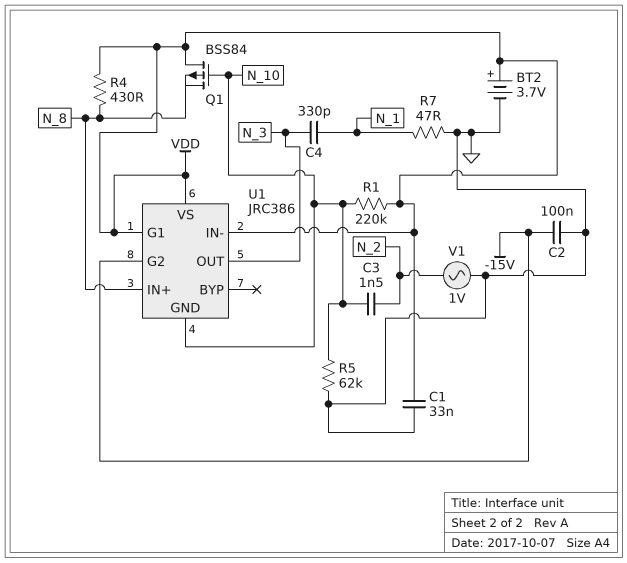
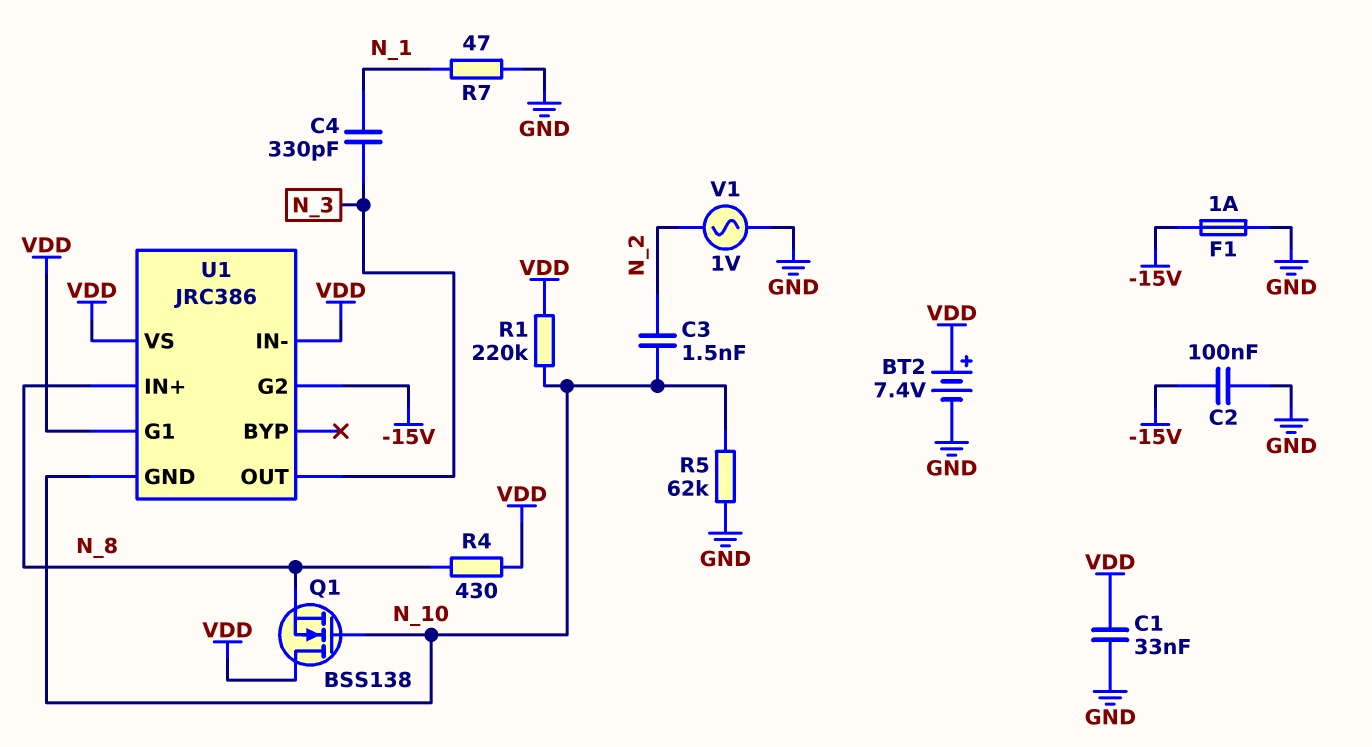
BT2: 3.7V (plus VDD, minus GND) -> 7.4V (plus VDD, minus GND)
F1: none -> 1A (-15V, GND)
Q1: PMOS BSS84 (G N_10, D VDD, S N_8) -> NMOS BSS138 (G N_10, D VDD, S N_8)

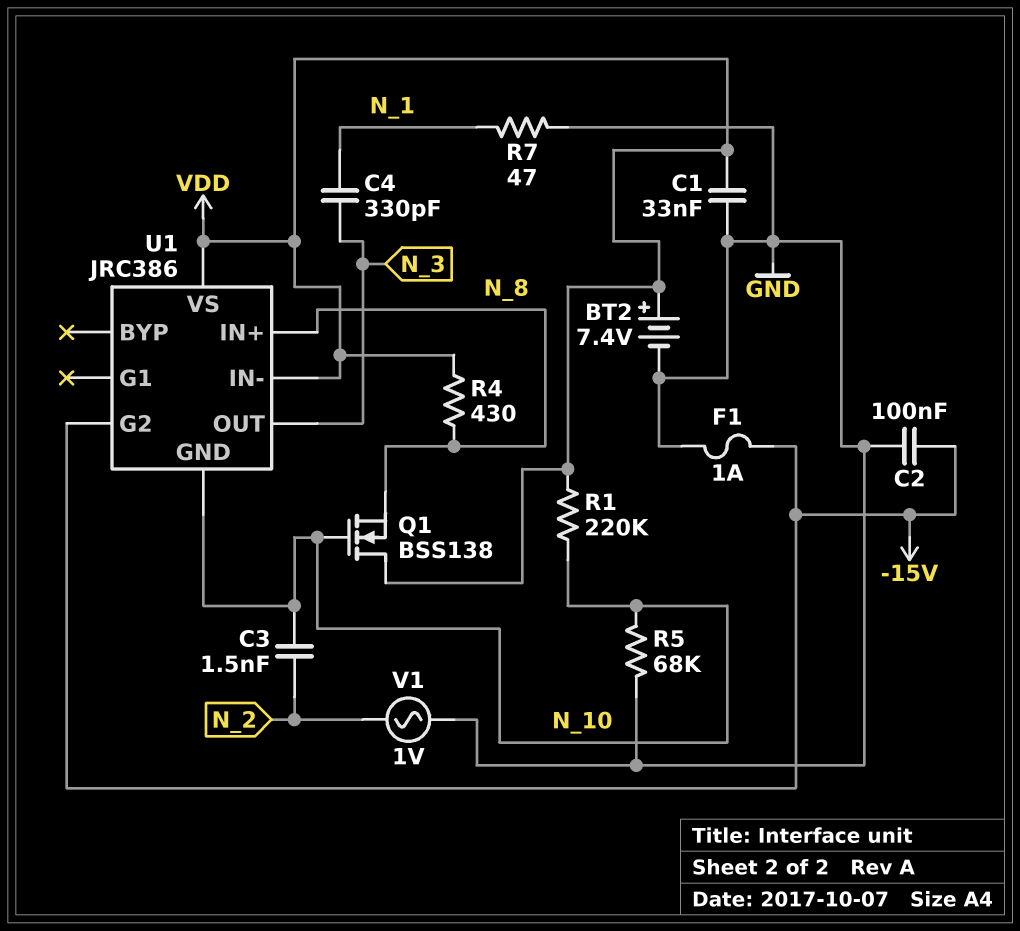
R5: 62k (GND, N_10) -> 68k (GND, N_10)
U1 pin G1: VDD -> none

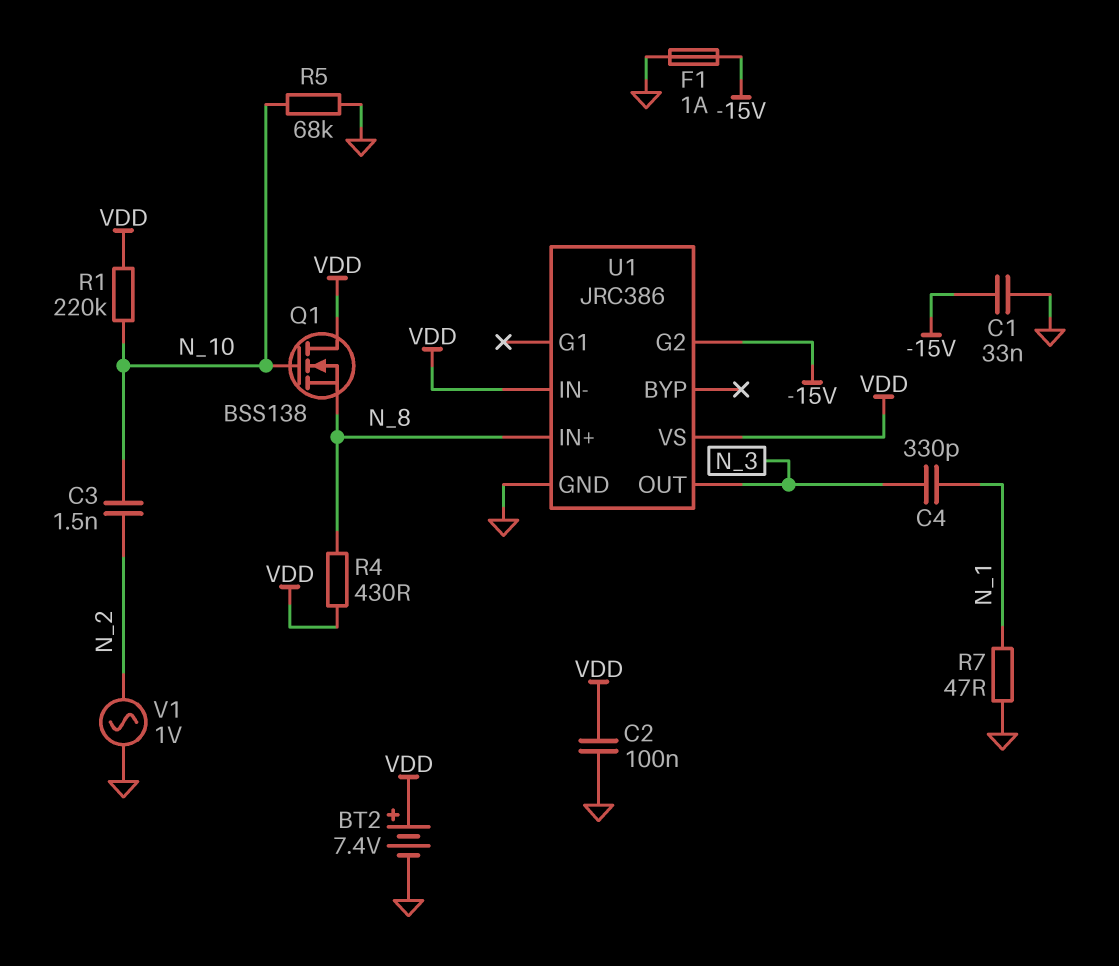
C1: 33nF (GND, VDD) -> 33nF (-15V, GND)
C2: 100nF (-15V, GND) -> 100nF (GND, VDD)
U1 pin GND: N_10 -> GND

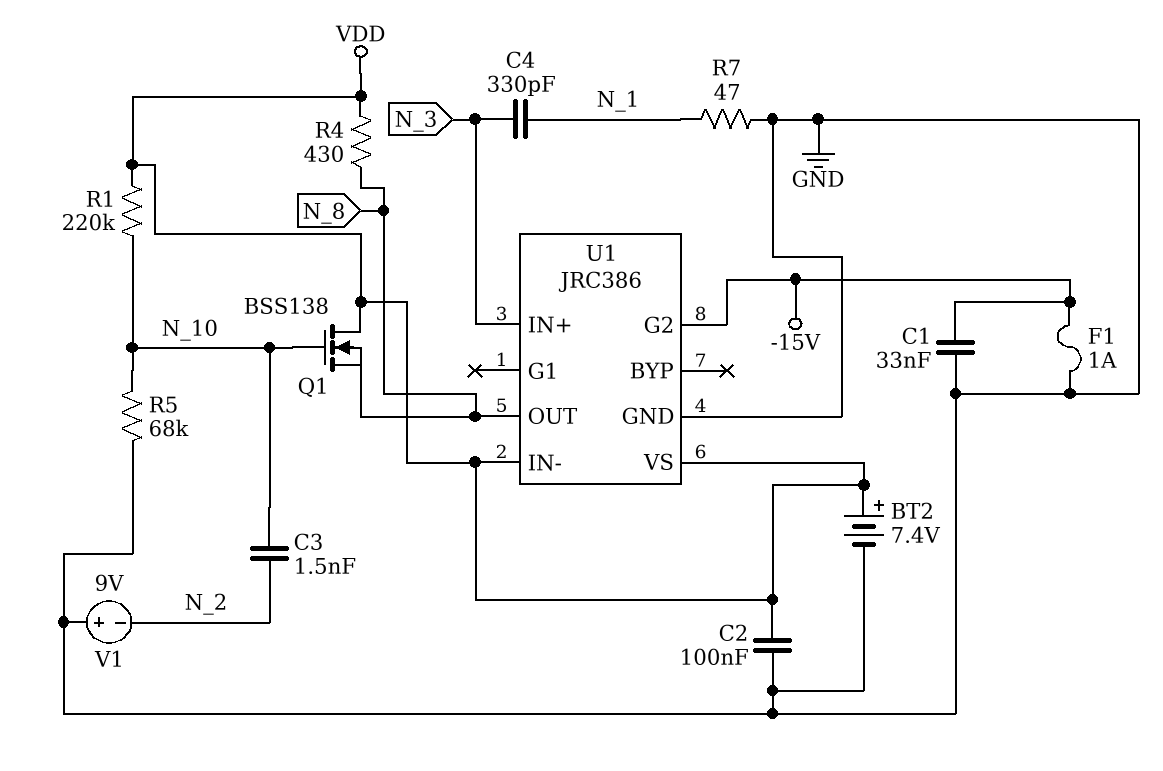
U1 pin IN+: N_8 -> N_3
U1 pin OUT: N_3 -> N_8
V1: AC 1V (GND, N_2) -> 9V (plus GND, minus N_2)

